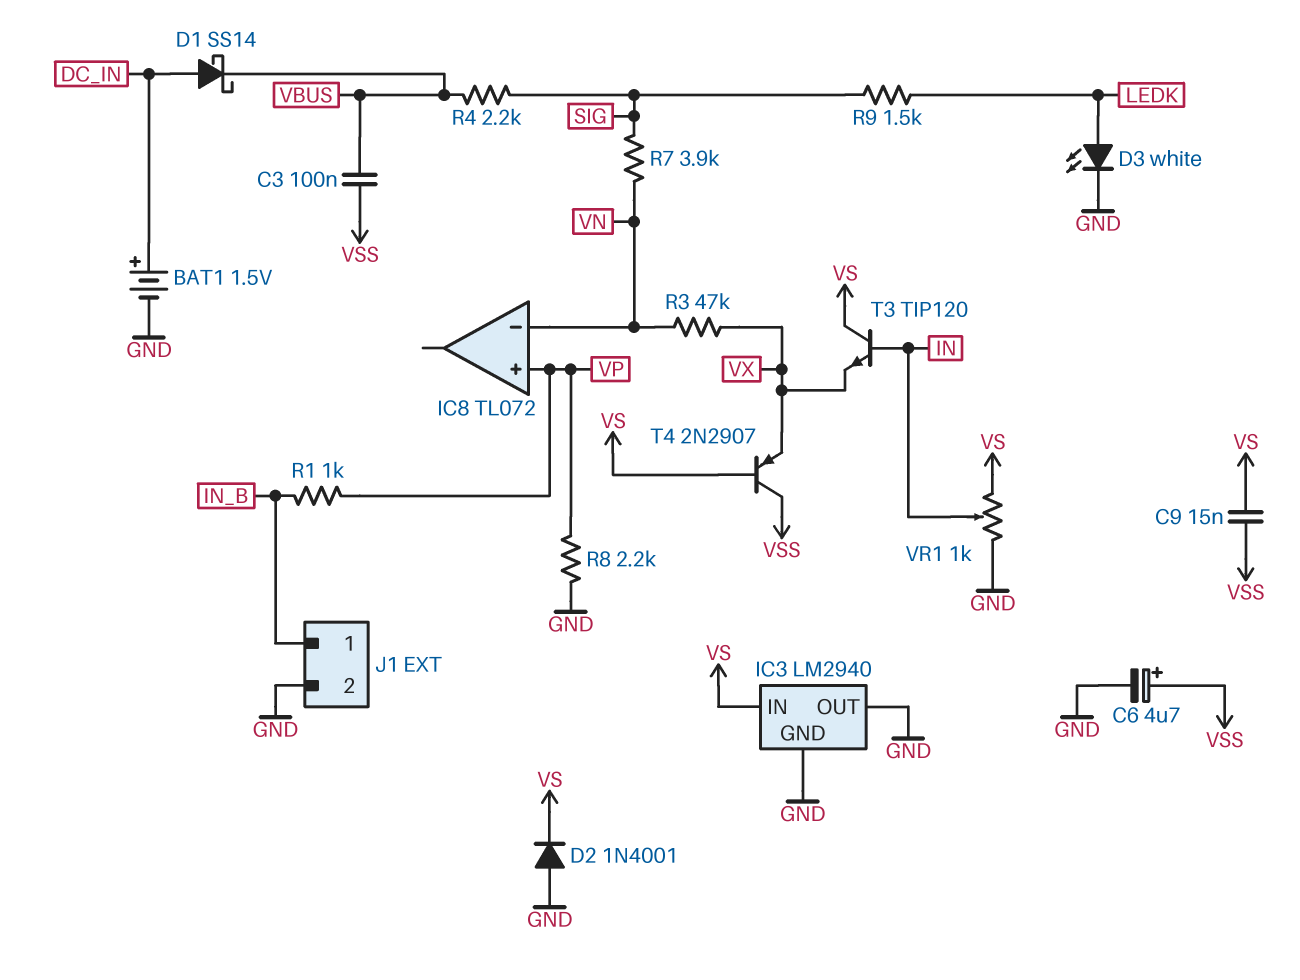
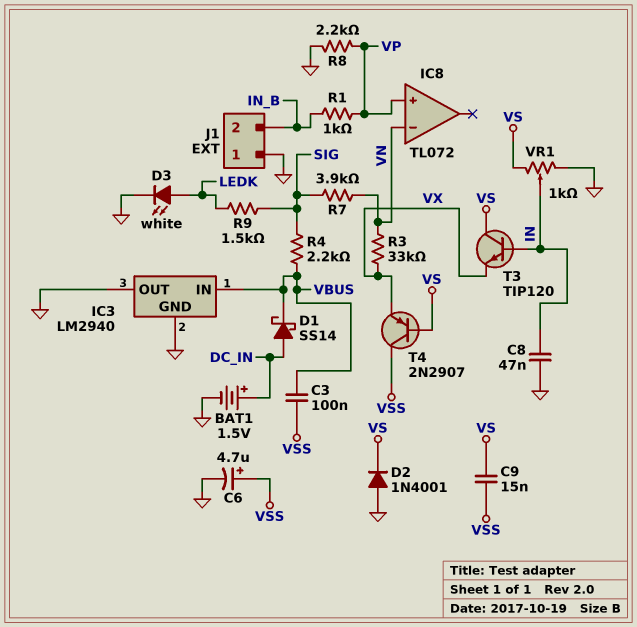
C8: none -> 47nF (GND, IN)
IC3 pin IN: VS -> VBUS
J1 pin 1: IN_B -> GND
J1 pin 2: GND -> IN_B
R3: 47k (VN, VX) -> 33k (VN, VX)

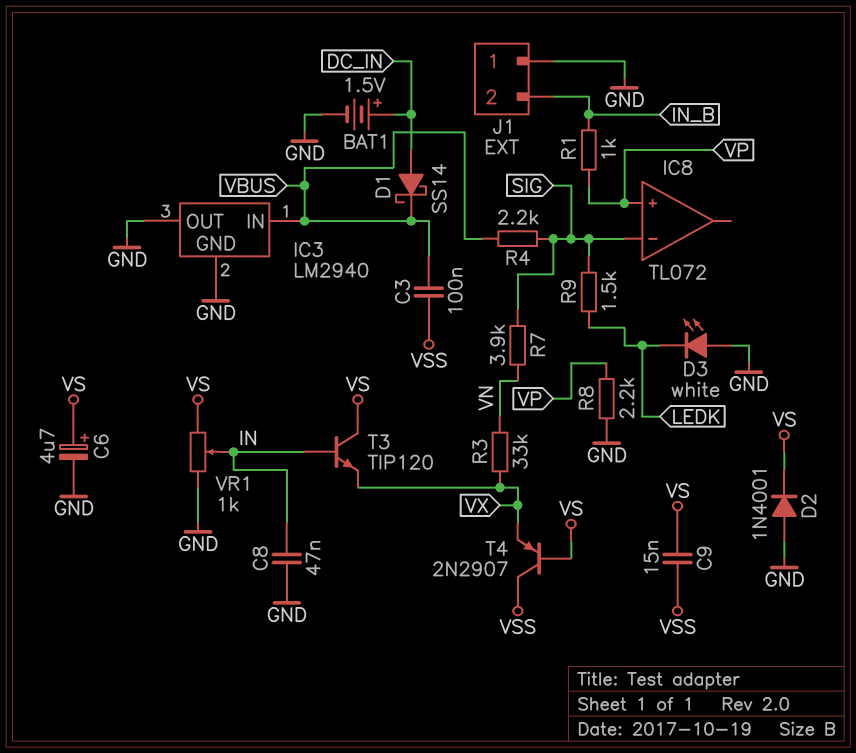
C6: 4.7uF (plus VSS, minus GND) -> 4.7uF (plus VS, minus GND)
D3: LED white (A LEDK, K GND) -> LED white (A GND, K LEDK)
IC8 pin in-: VN -> SIG

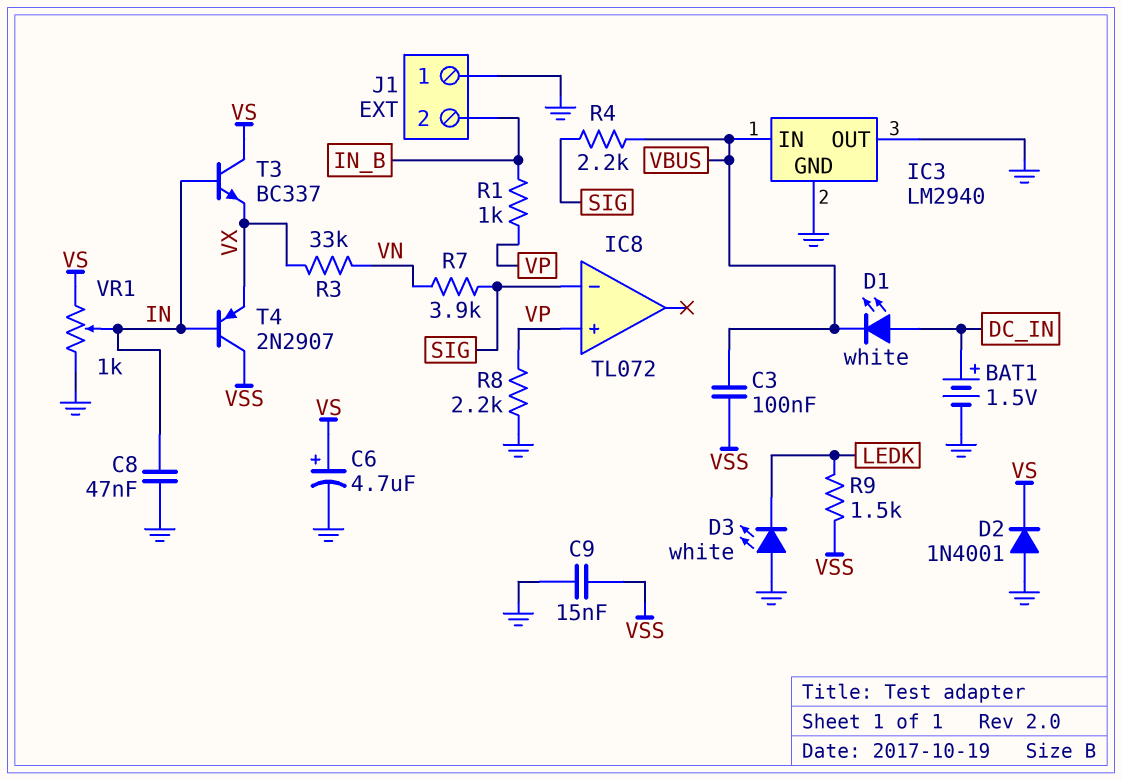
C9: 15nF (VS, VSS) -> 15nF (GND, VSS)
D1: schottky SS14 (A DC_IN, K VBUS) -> LED white (A DC_IN, K VBUS)
R9: 1.5k (LEDK, SIG) -> 1.5k (LEDK, VSS)
T3: NPN TIP120 (B IN, C VS, E VX) -> NPN BC337 (B IN, C VS, E VX)
T4: PNP 2N2907 (B VS, C VSS, E VX) -> PNP 2N2907 (B IN, C VSS, E VX)

